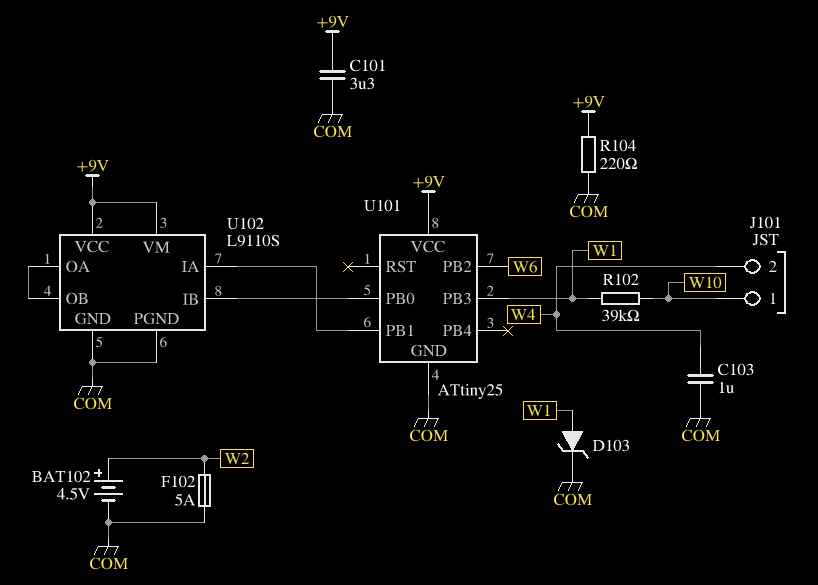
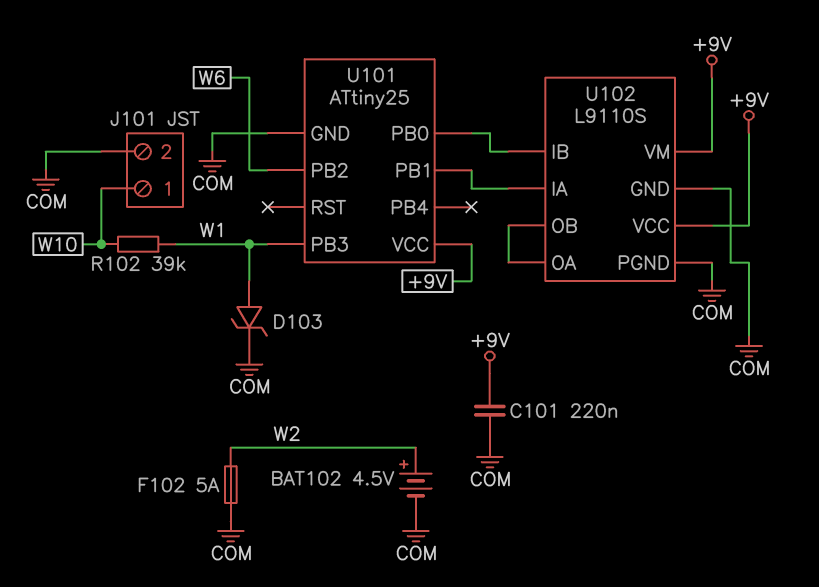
C101: 3.3uF (+9V, COM) -> 220nF (+9V, COM)
C103: 1uF (COM, W4) -> none
J101 pin 2: W4 -> COM
R104: 220 (+9V, COM) -> none

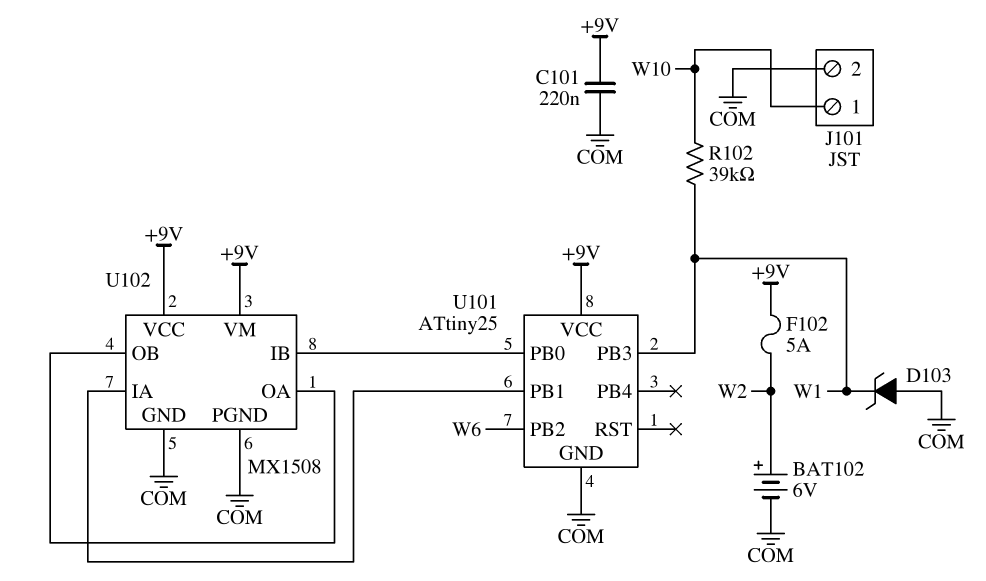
BAT102: 4.5V (plus W2, minus COM) -> 6V (plus W2, minus COM)
D103: zener (A W1, K COM) -> zener (A COM, K W1)
F102: 5A (COM, W2) -> 5A (+9V, W2)
U102: L9110S -> MX1508

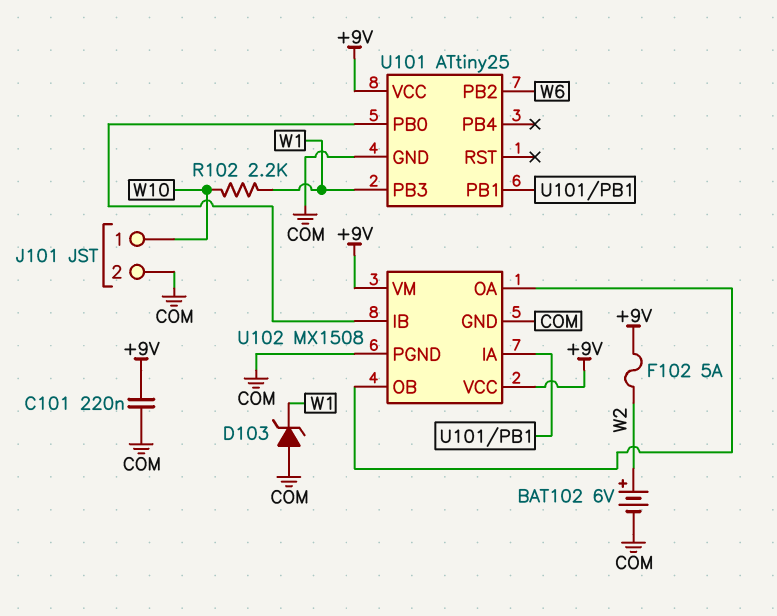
R102: 39k (W1, W10) -> 2.2k (W1, W10)

